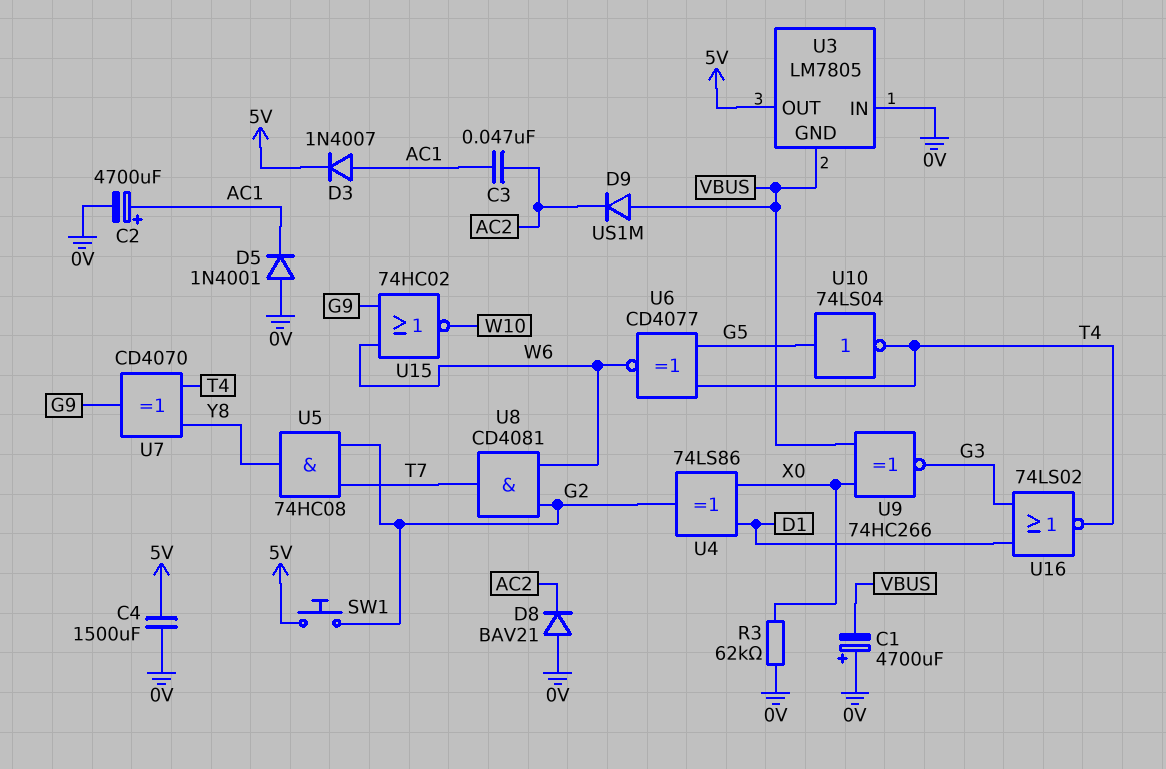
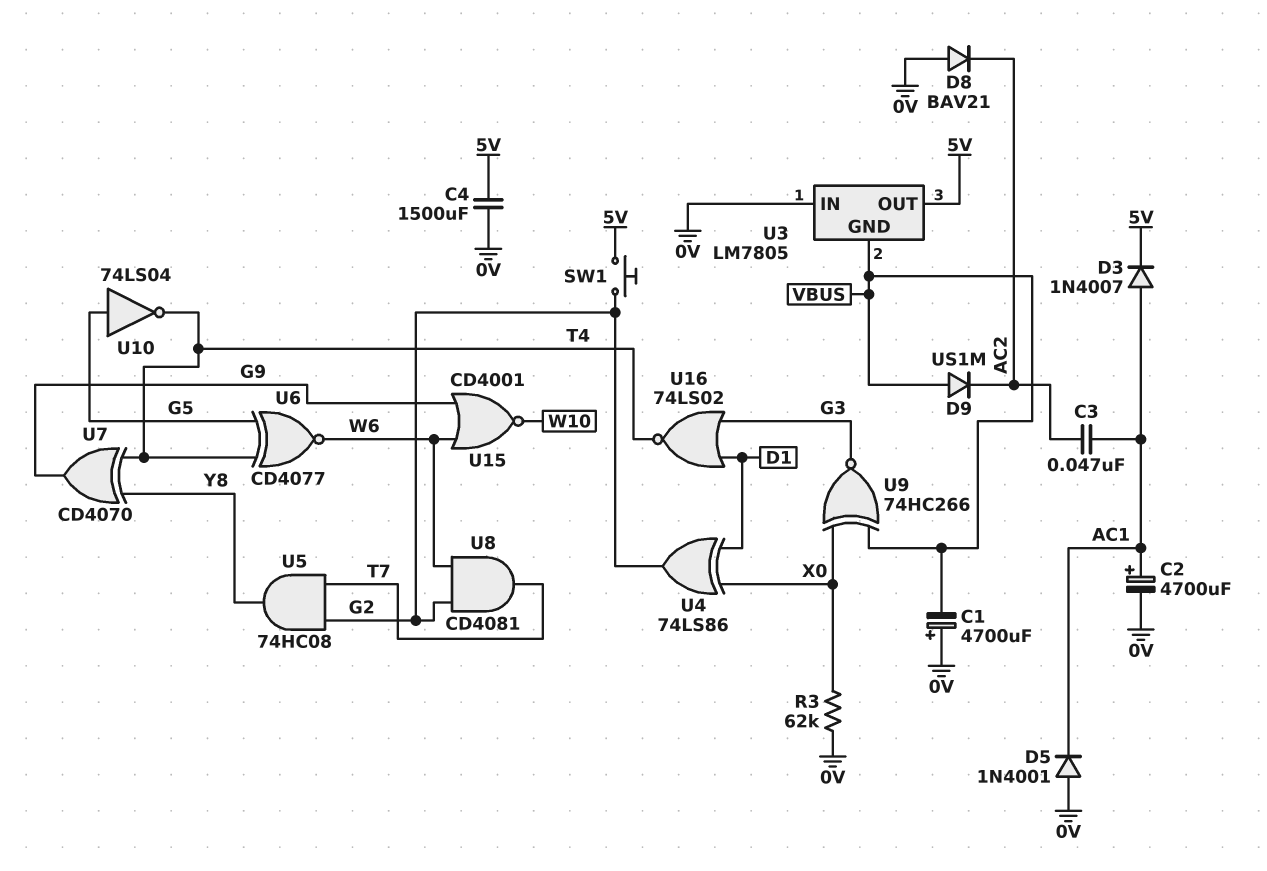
U15: NOR 74HC02 (in G9, in W6, out W10) -> NOR CD4001 (in G9, in W6, out W10)

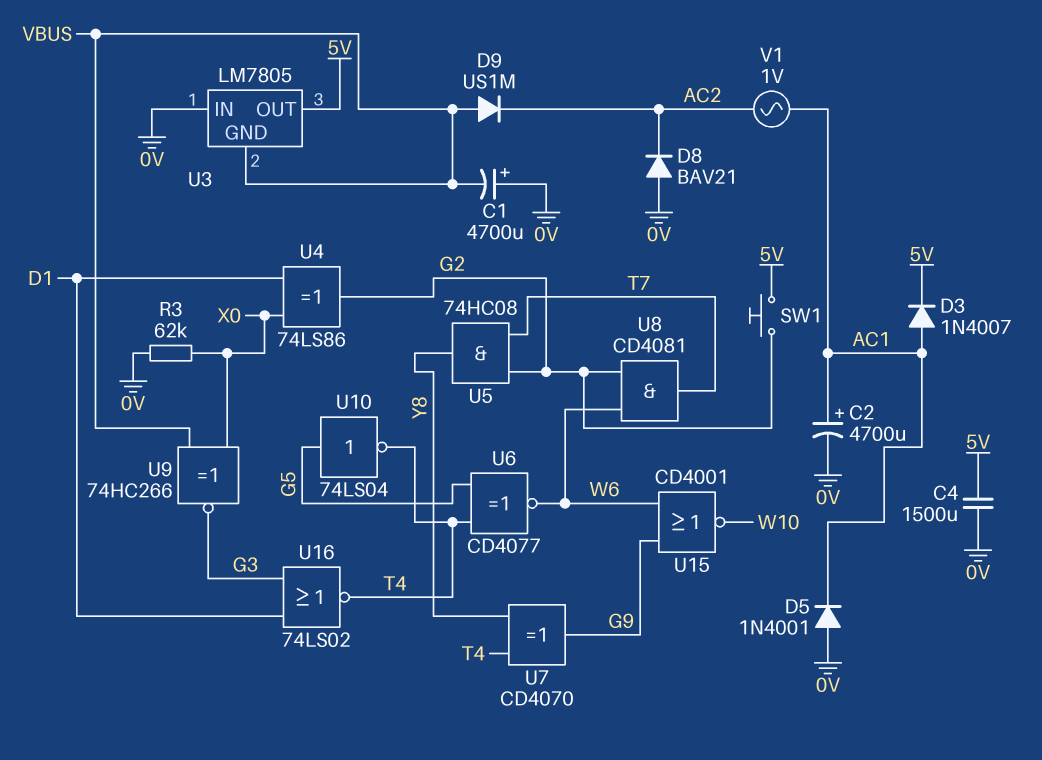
C3: 47nF (AC1, AC2) -> none
V1: none -> AC 1V (AC1, AC2)

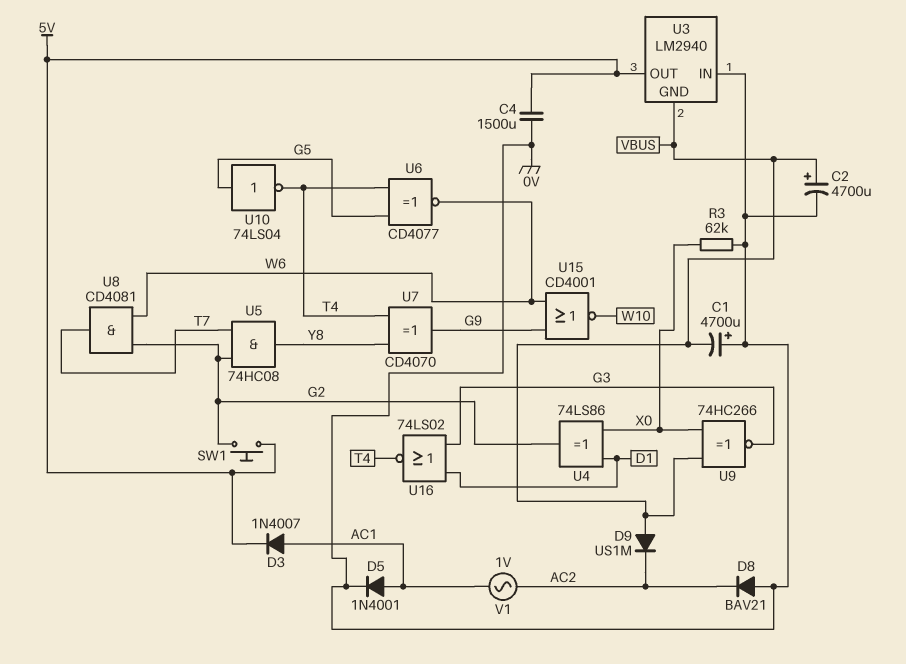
C2: 4700uF (plus AC1, minus 0V) -> 4700uF (plus VBUS, minus 0V)
D5: diode 1N4001 (A 0V, K AC1) -> diode 1N4001 (A AC1, K 0V)
U3: LM7805 -> LM2940

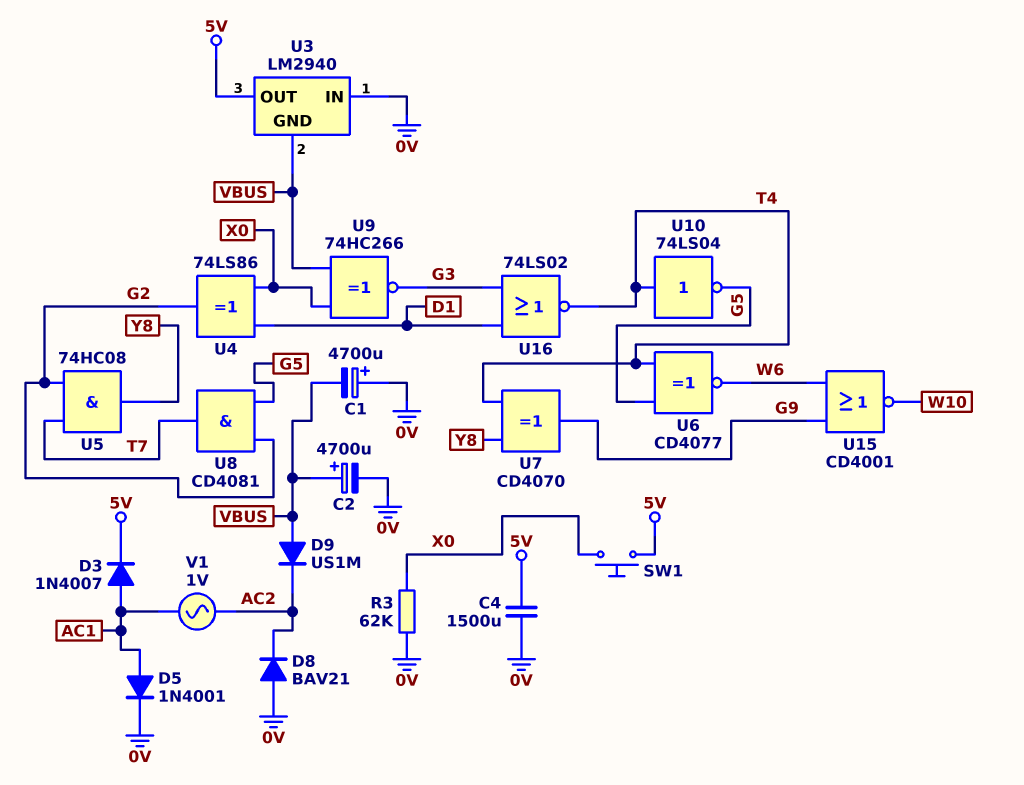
SW1: button (5V, G2) -> button (5V, X0)
U8: AND CD4081 (in G2, in W6, out T7) -> AND CD4081 (in G2, in G5, out T7)
U10: NOT 74LS04 (in G5, out T4) -> NOT 74LS04 (in T4, out G5)

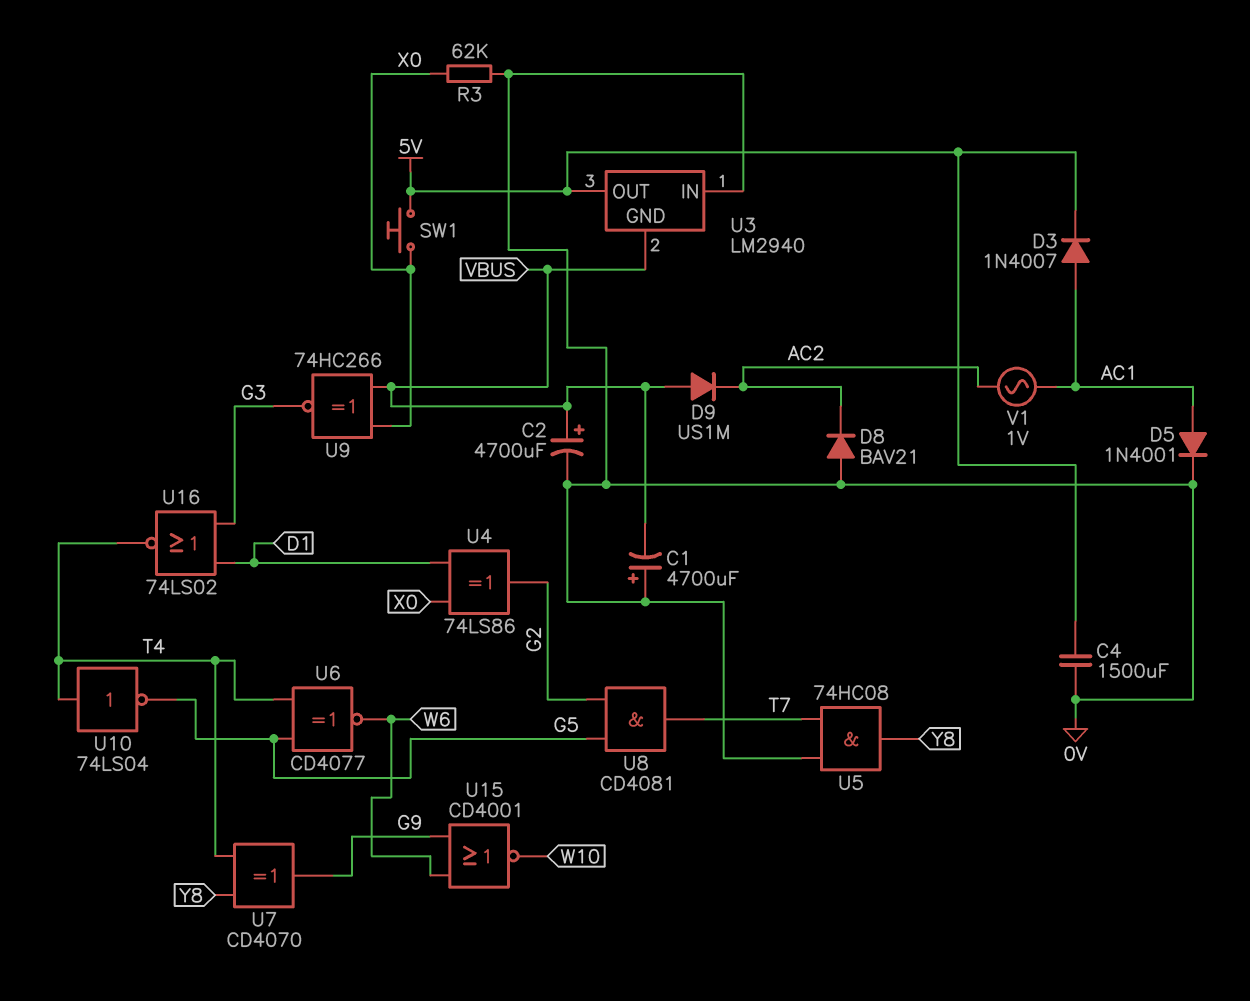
U5: AND 74HC08 (in G2, in T7, out Y8) -> AND 74HC08 (in 0V, in T7, out Y8)

